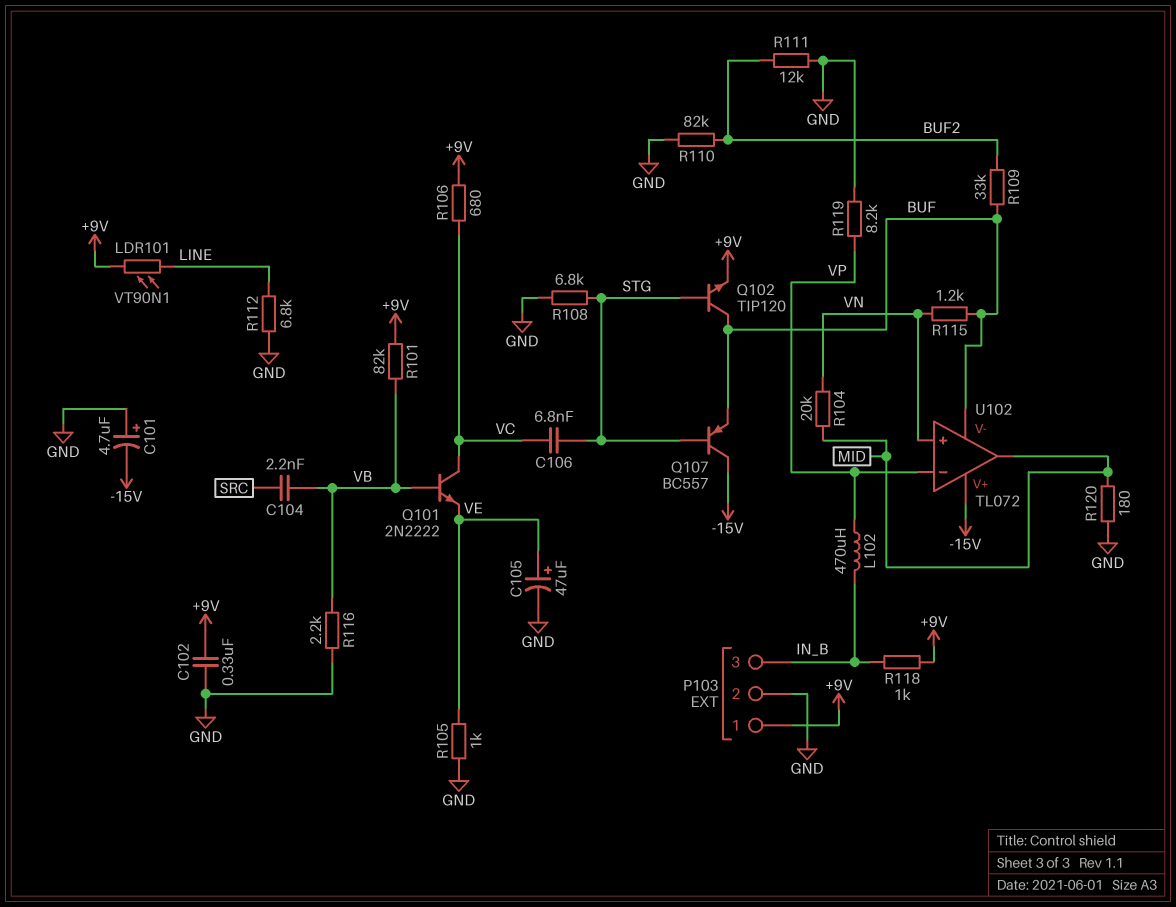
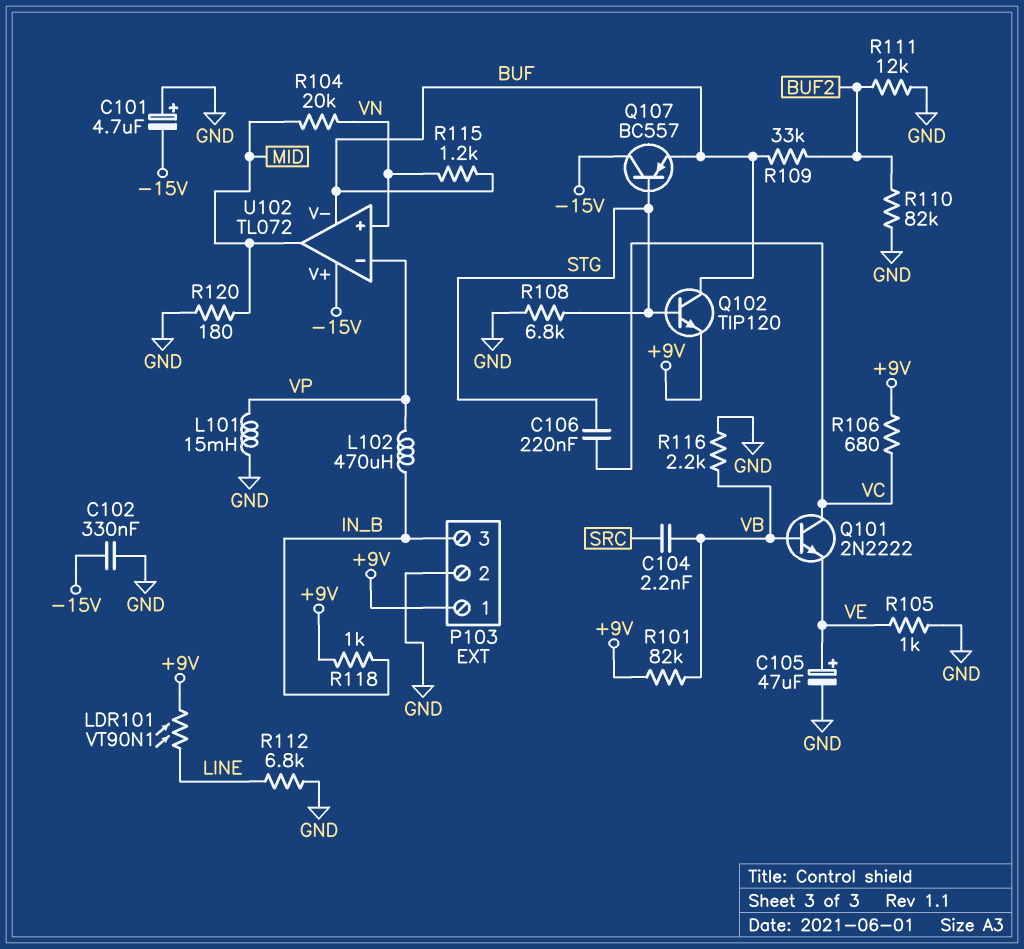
C102: 330nF (+9V, GND) -> 330nF (-15V, GND)
C106: 6.8nF (STG, VC) -> 220nF (STG, VC)
L101: none -> 15mH (GND, VP)
R119: 8.2k (GND, VP) -> none

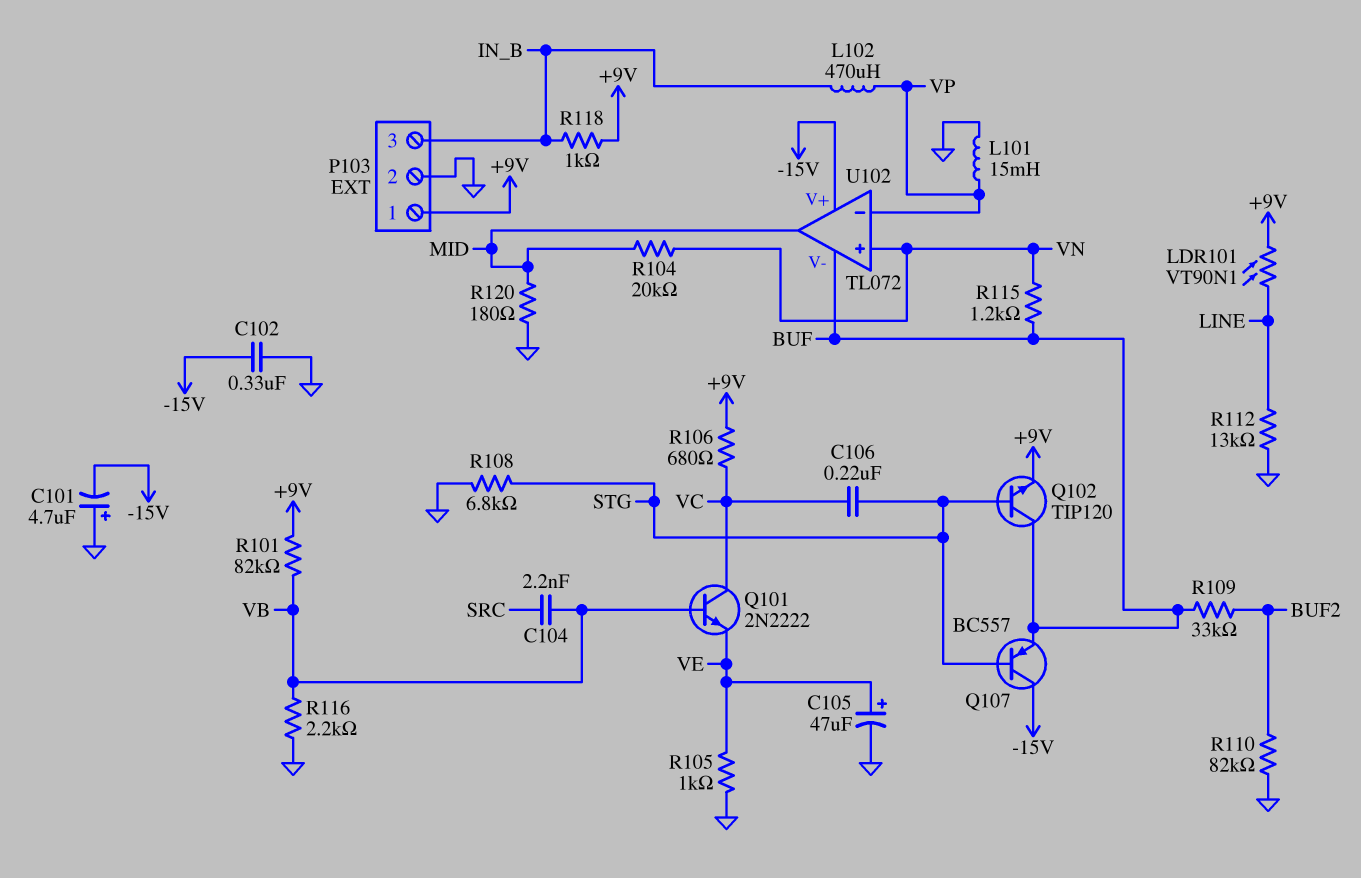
R111: 12k (BUF2, GND) -> none
R112: 6.8k (GND, LINE) -> 13k (GND, LINE)

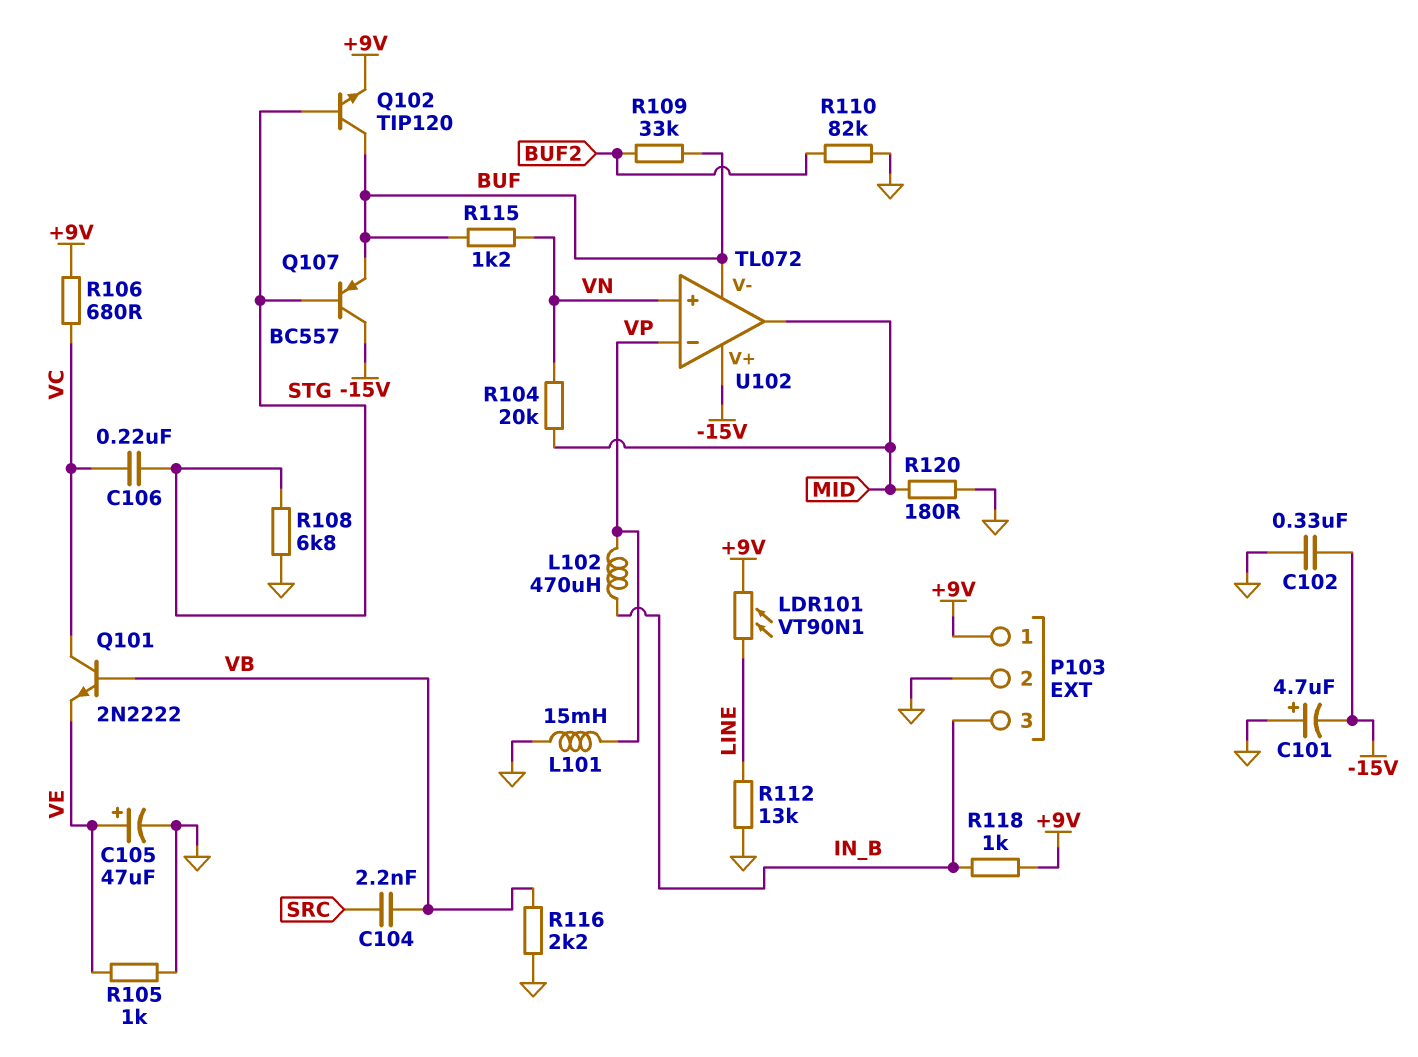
R101: 82k (+9V, VB) -> none

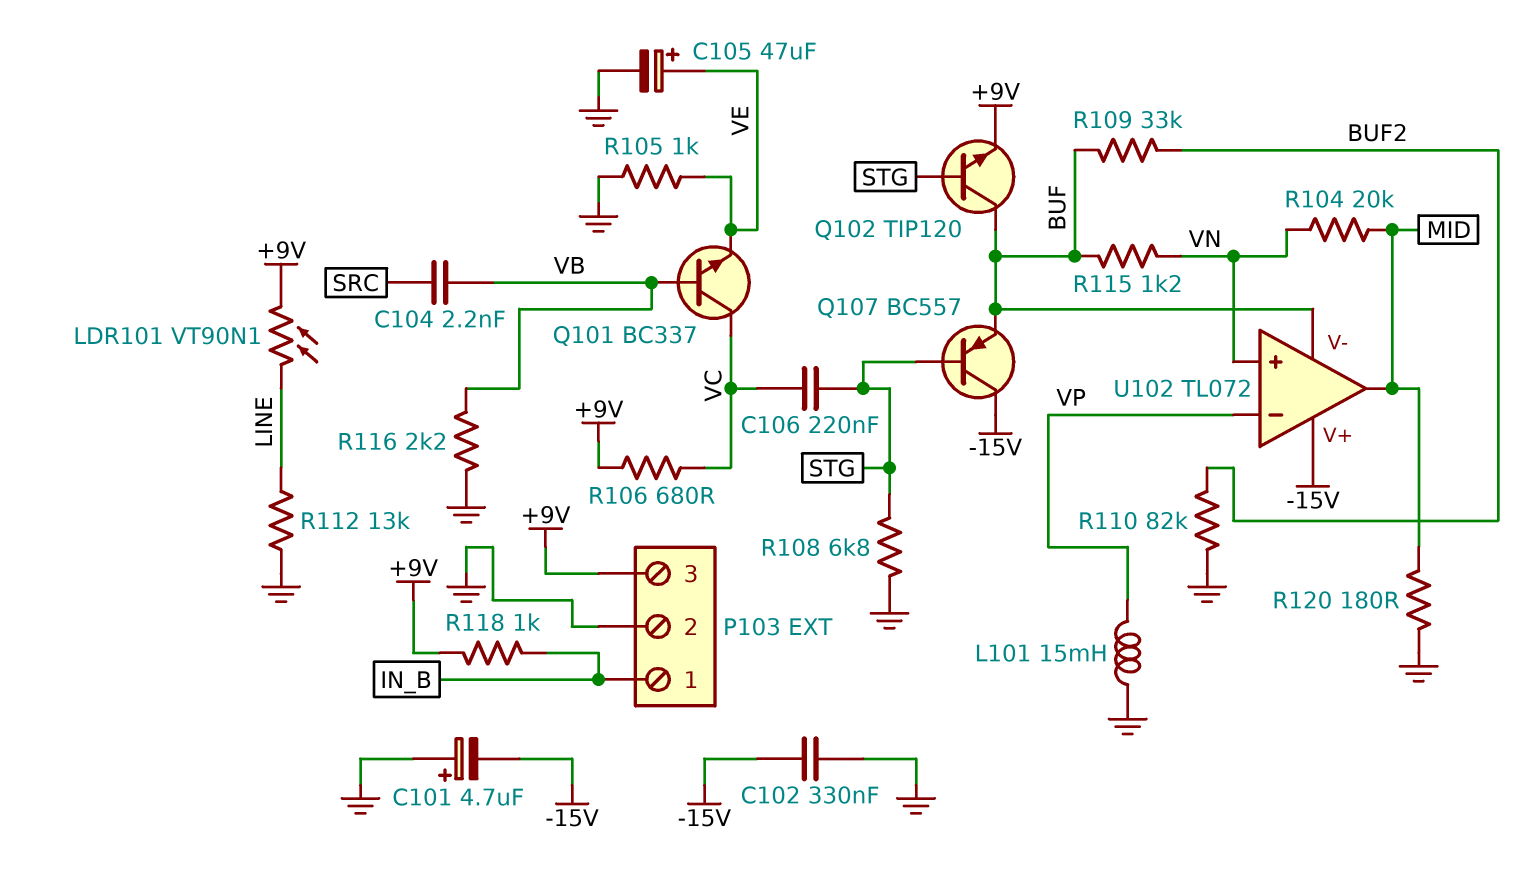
L102: 470uH (IN_B, VP) -> none
P103 pin 1: +9V -> IN_B
P103 pin 3: IN_B -> +9V
Q101: NPN 2N2222 (B VB, C VC, E VE) -> NPN BC337 (B VB, C VC, E VE)

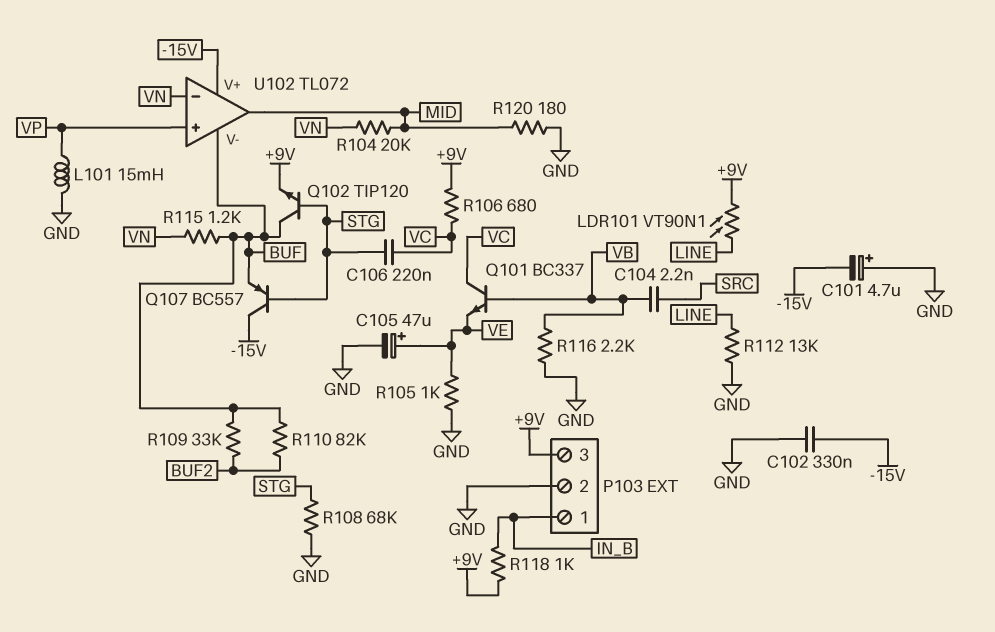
R108: 6.8k (GND, STG) -> 68k (GND, STG)
R110: 82k (BUF2, GND) -> 82k (BUF, BUF2)
U102 pin in+: VN -> VP
U102 pin in-: VP -> VN

